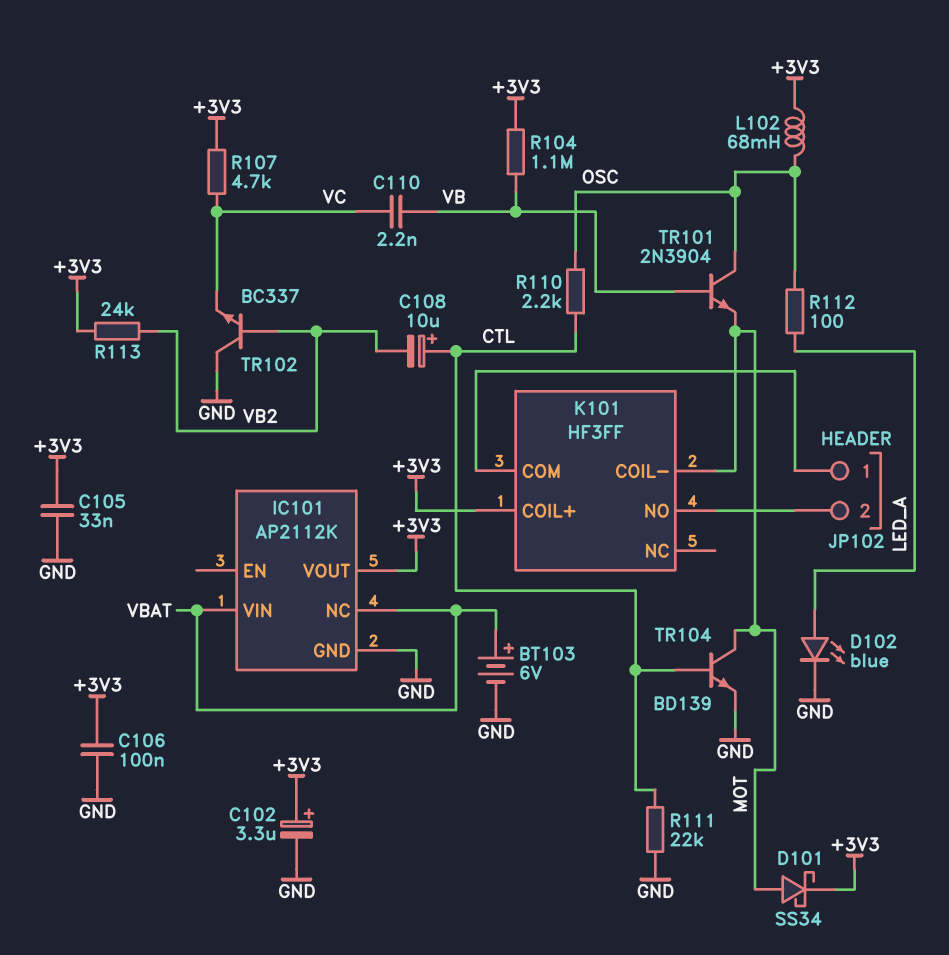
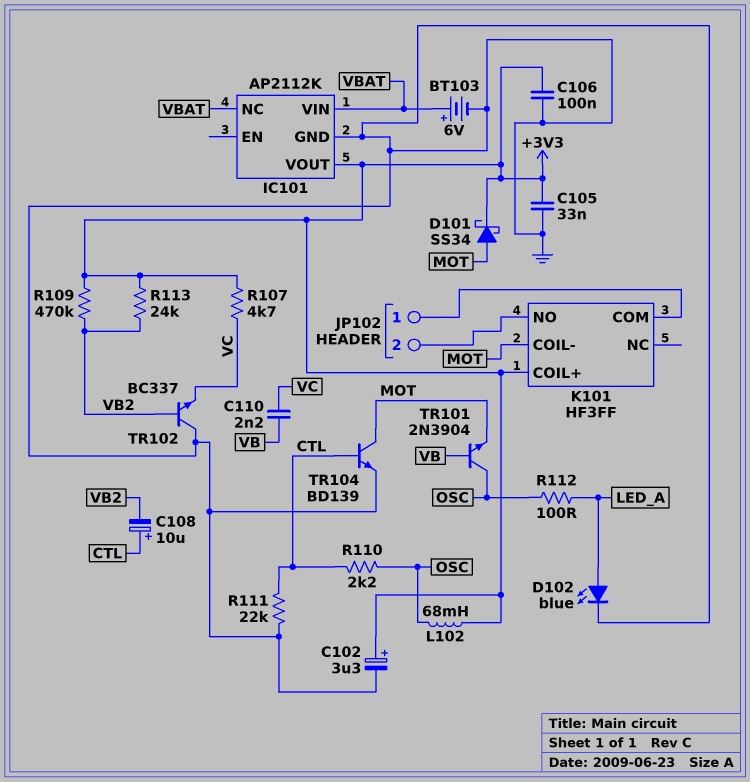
R104: 1.1M (+3V3, VB) -> none
R109: none -> 470k (+3V3, VB2)

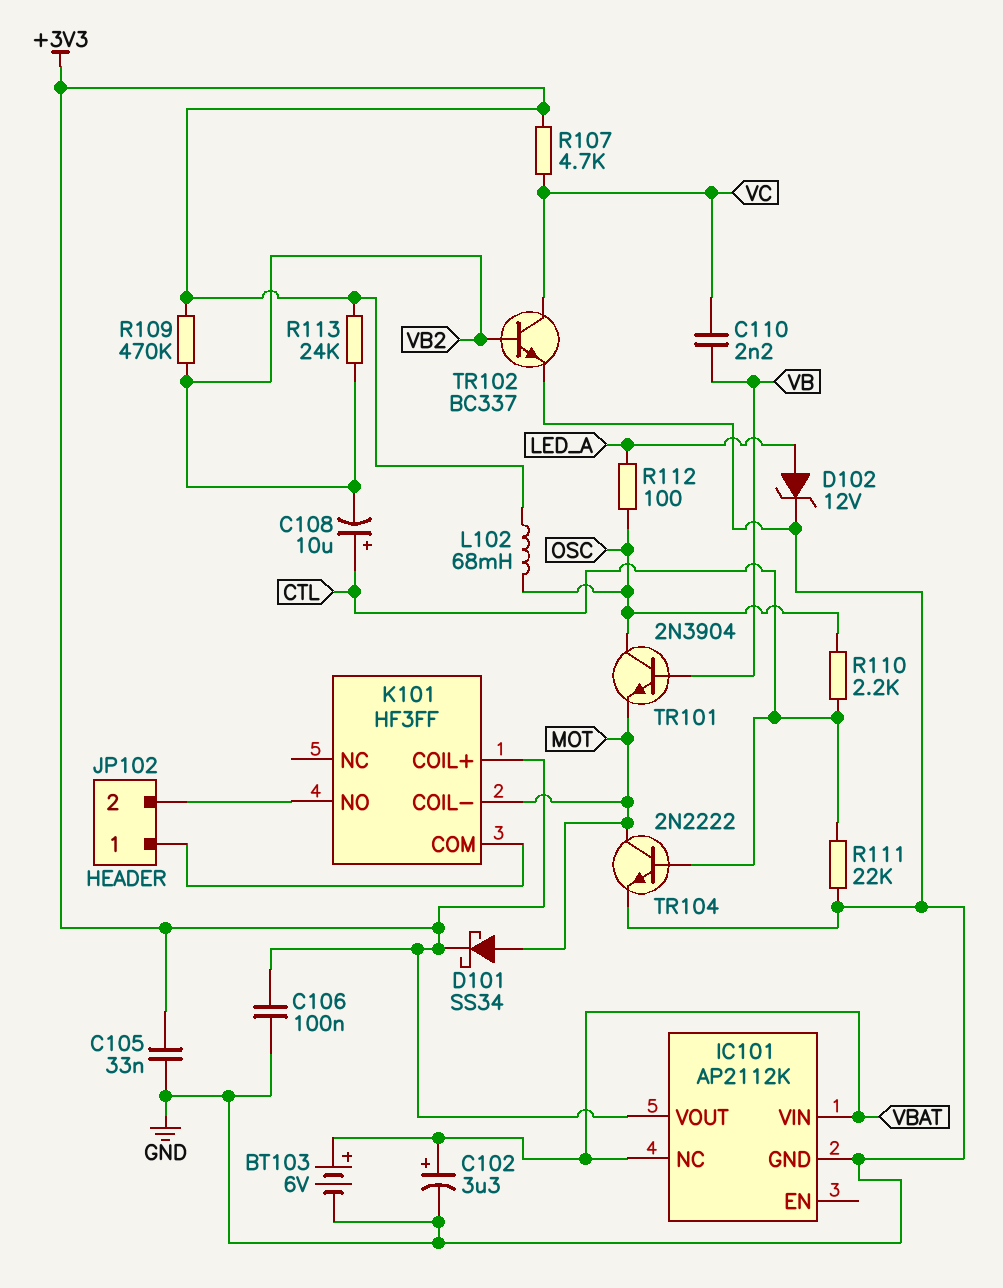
C102: 3.3uF (plus +3V3, minus GND) -> 3.3uF (plus VBAT, minus GND)
D102: LED blue (A LED_A, K GND) -> zener 12V (A LED_A, K GND)
TR102: NPN BC337 (B VB2, C GND, E VC) -> NPN BC337 (B VB2, C VC, E GND)
TR104: NPN BD139 (B CTL, C MOT, E GND) -> NPN 2N2222 (B CTL, C MOT, E GND)

